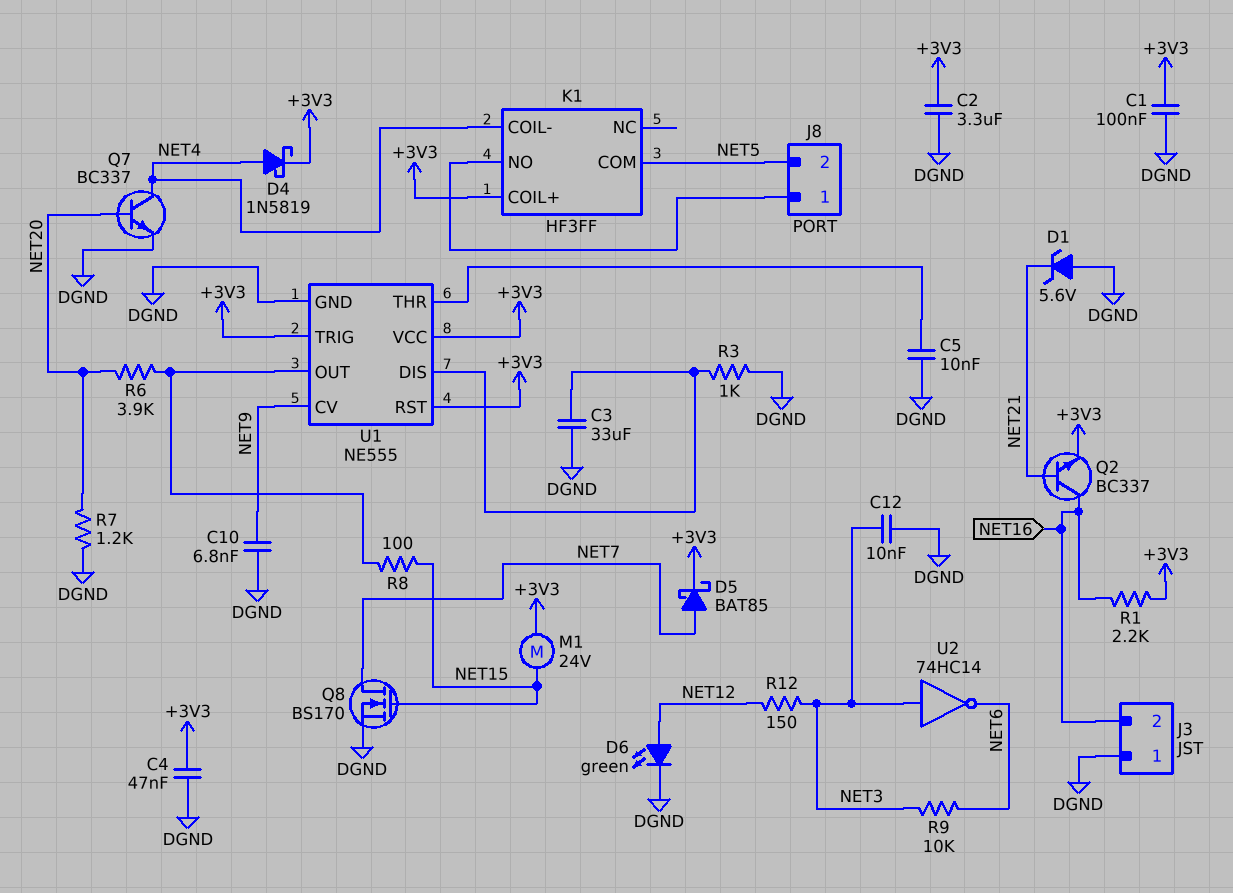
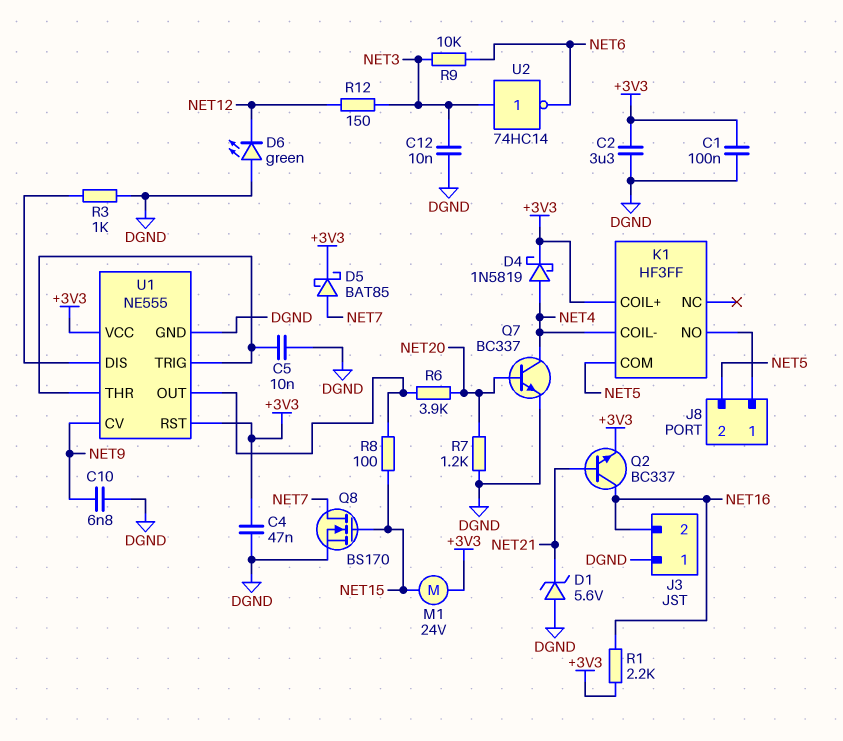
C3: 33uF (DGND, U1/DIS) -> none
D6: LED green (A NET12, K DGND) -> LED green (A DGND, K NET12)
U1 pin TRIG: +3V3 -> U1/THR

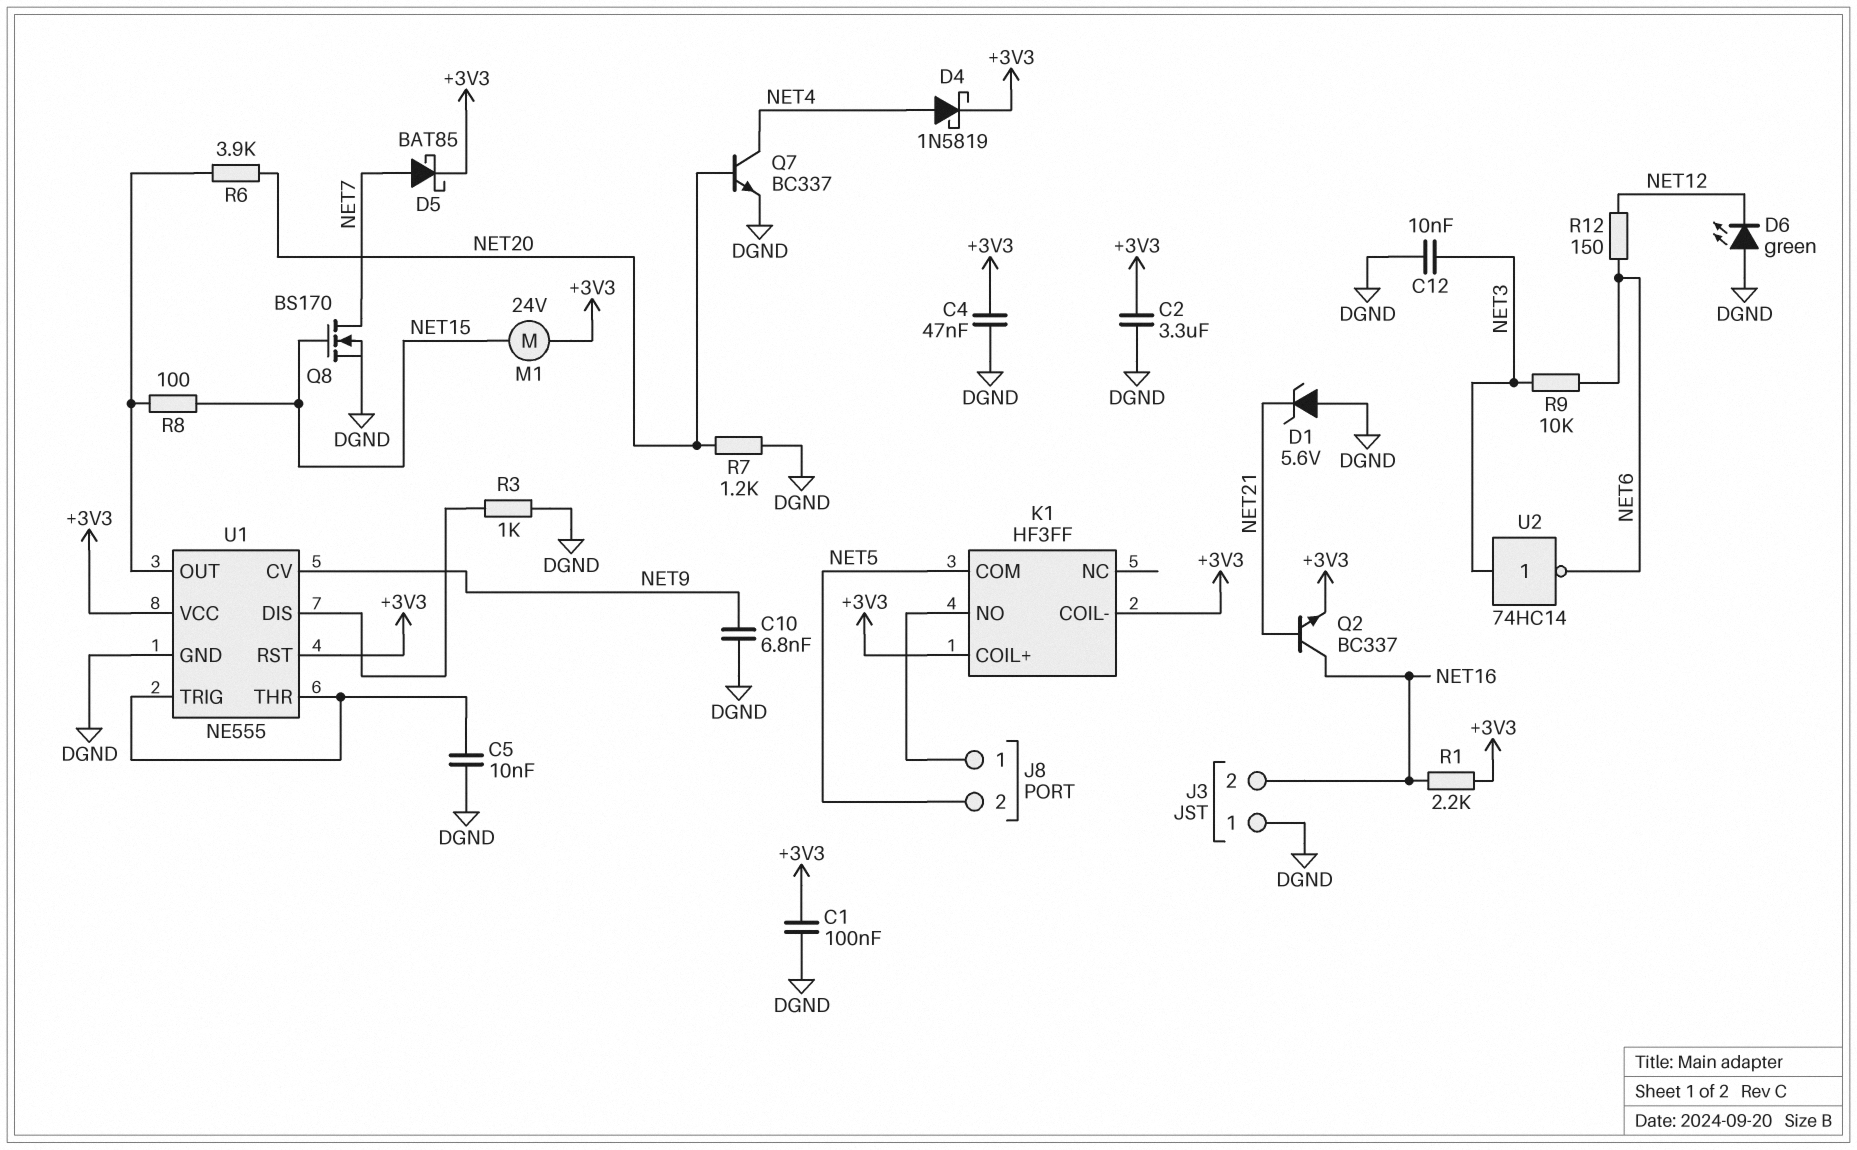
K1 pin COIL-: NET4 -> +3V3
R12: 150 (NET3, NET12) -> 150 (NET6, NET12)

